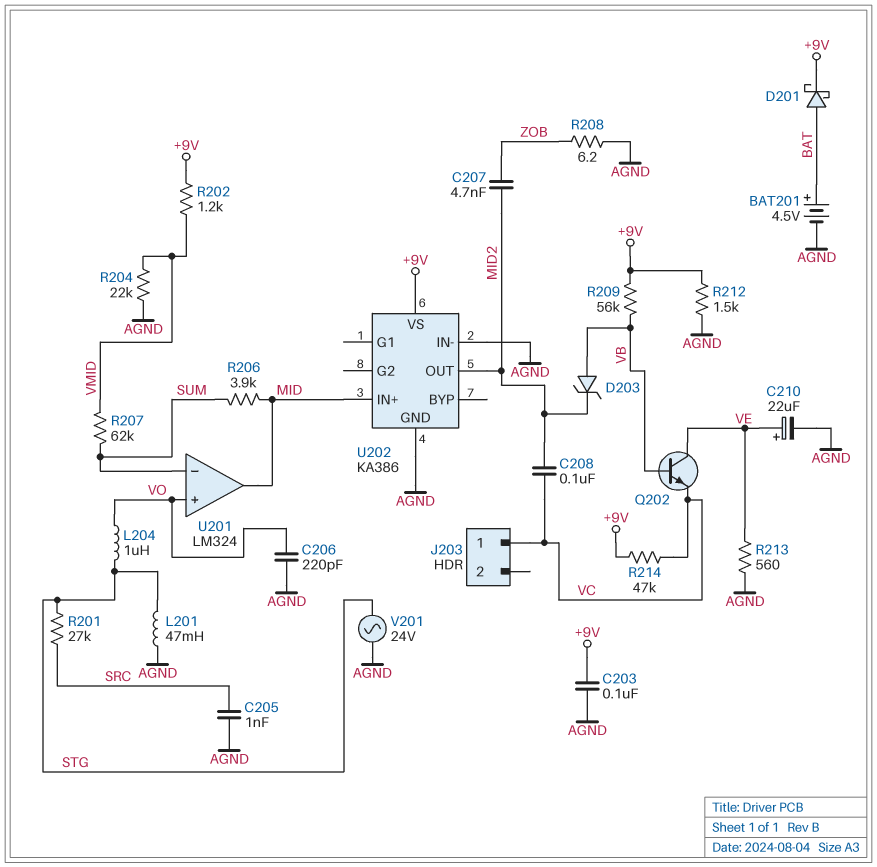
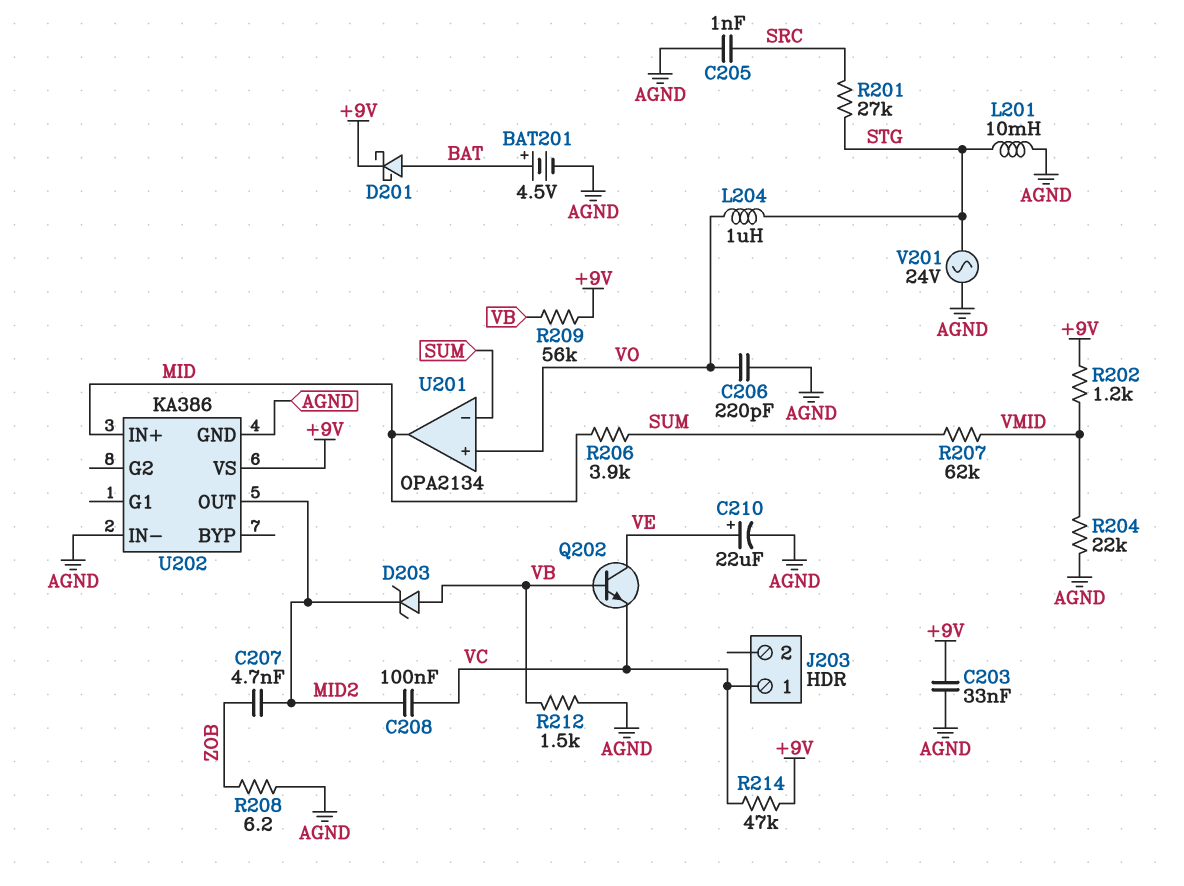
C203: 100nF (+9V, AGND) -> 33nF (+9V, AGND)
L201: 47mH (AGND, STG) -> 10mH (AGND, STG)
R212: 1.5k (+9V, AGND) -> 1.5k (AGND, VB)
R213: 560 (AGND, VE) -> none
U201: LM324 -> OPA2134

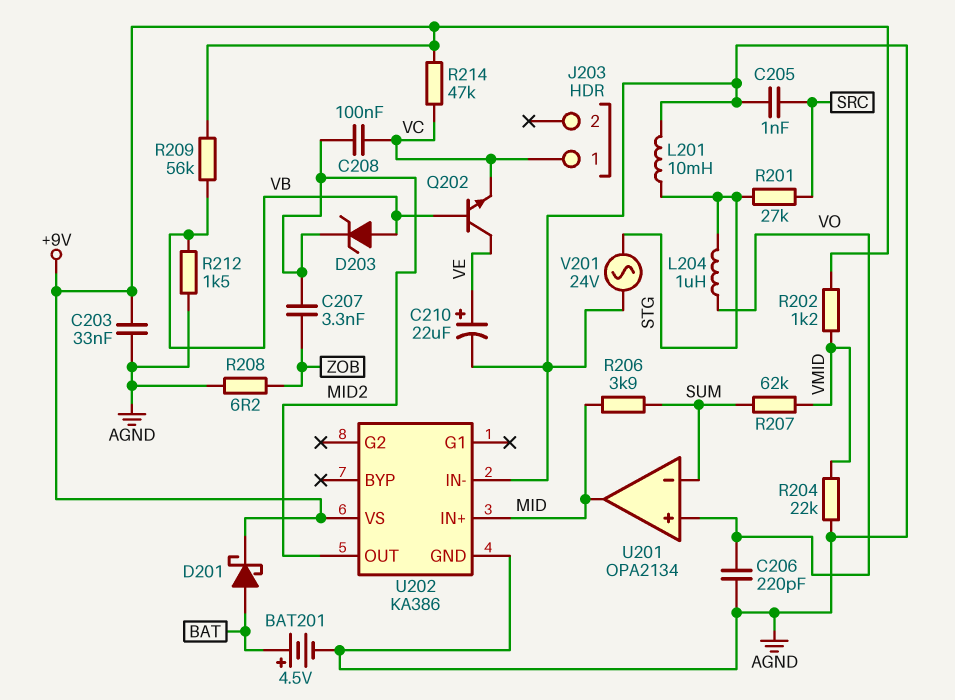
C207: 4.7nF (MID2, ZOB) -> 3.3nF (MID2, ZOB)

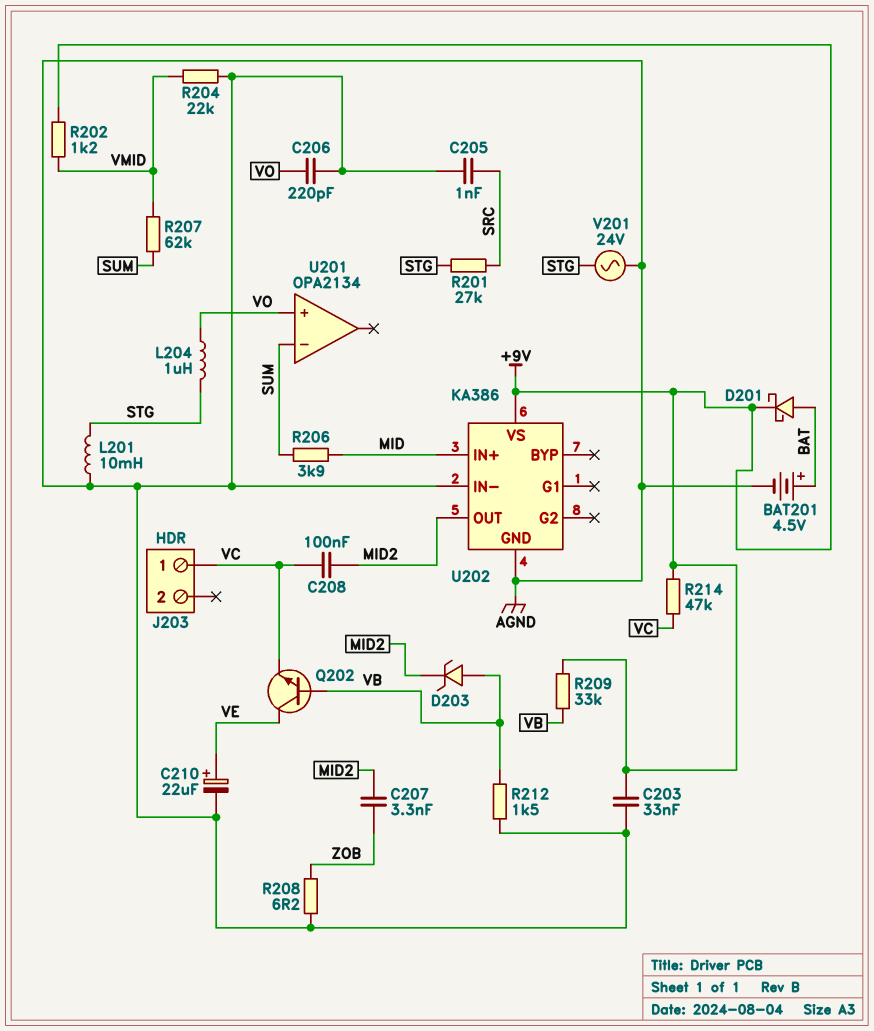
R209: 56k (+9V, VB) -> 33k (+9V, VB)
U201 pin out: MID -> none

